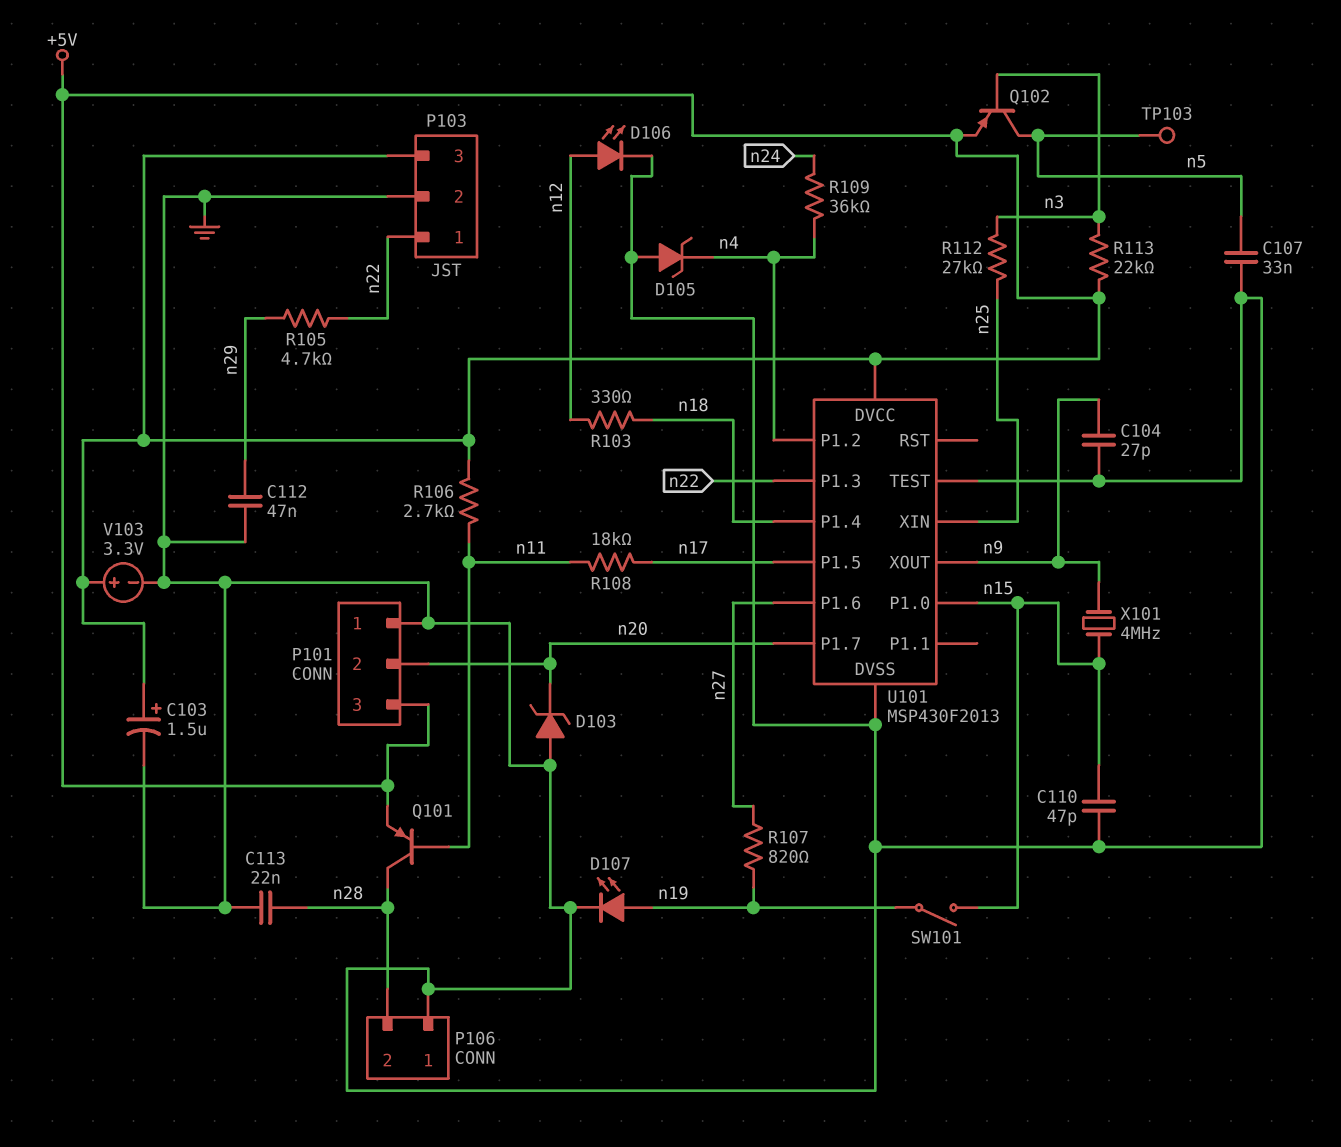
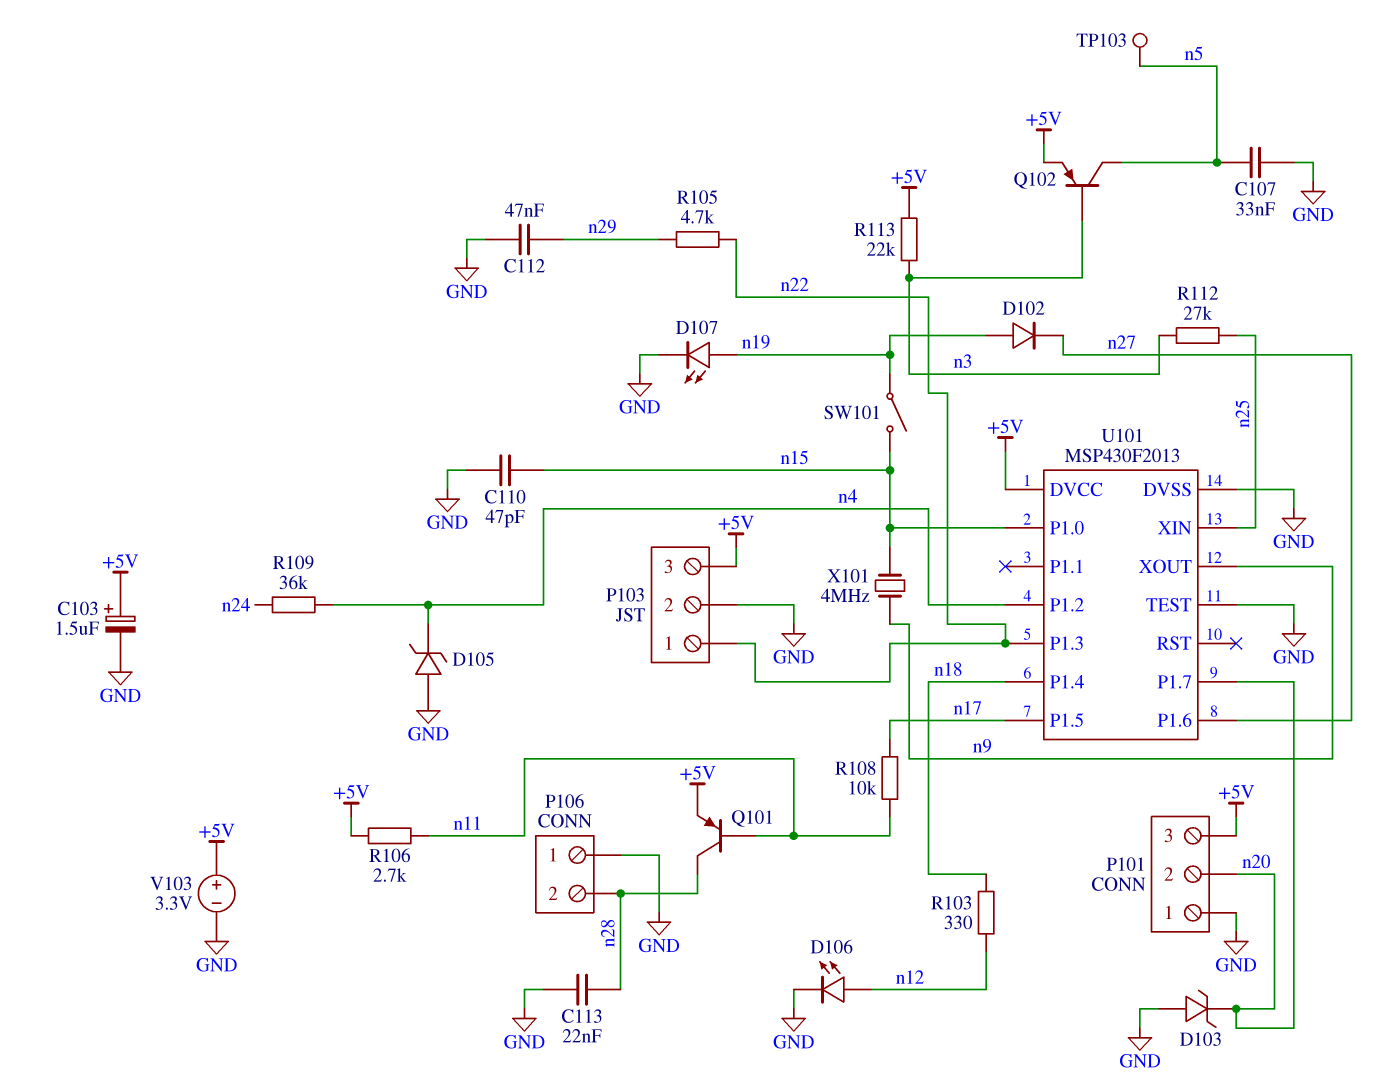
C104: 27pF (GND, n9) -> none
D102: none -> diode (A n19, K n27)
R107: 820 (n19, n27) -> none
R108: 18k (n11, n17) -> 10k (n11, n17)

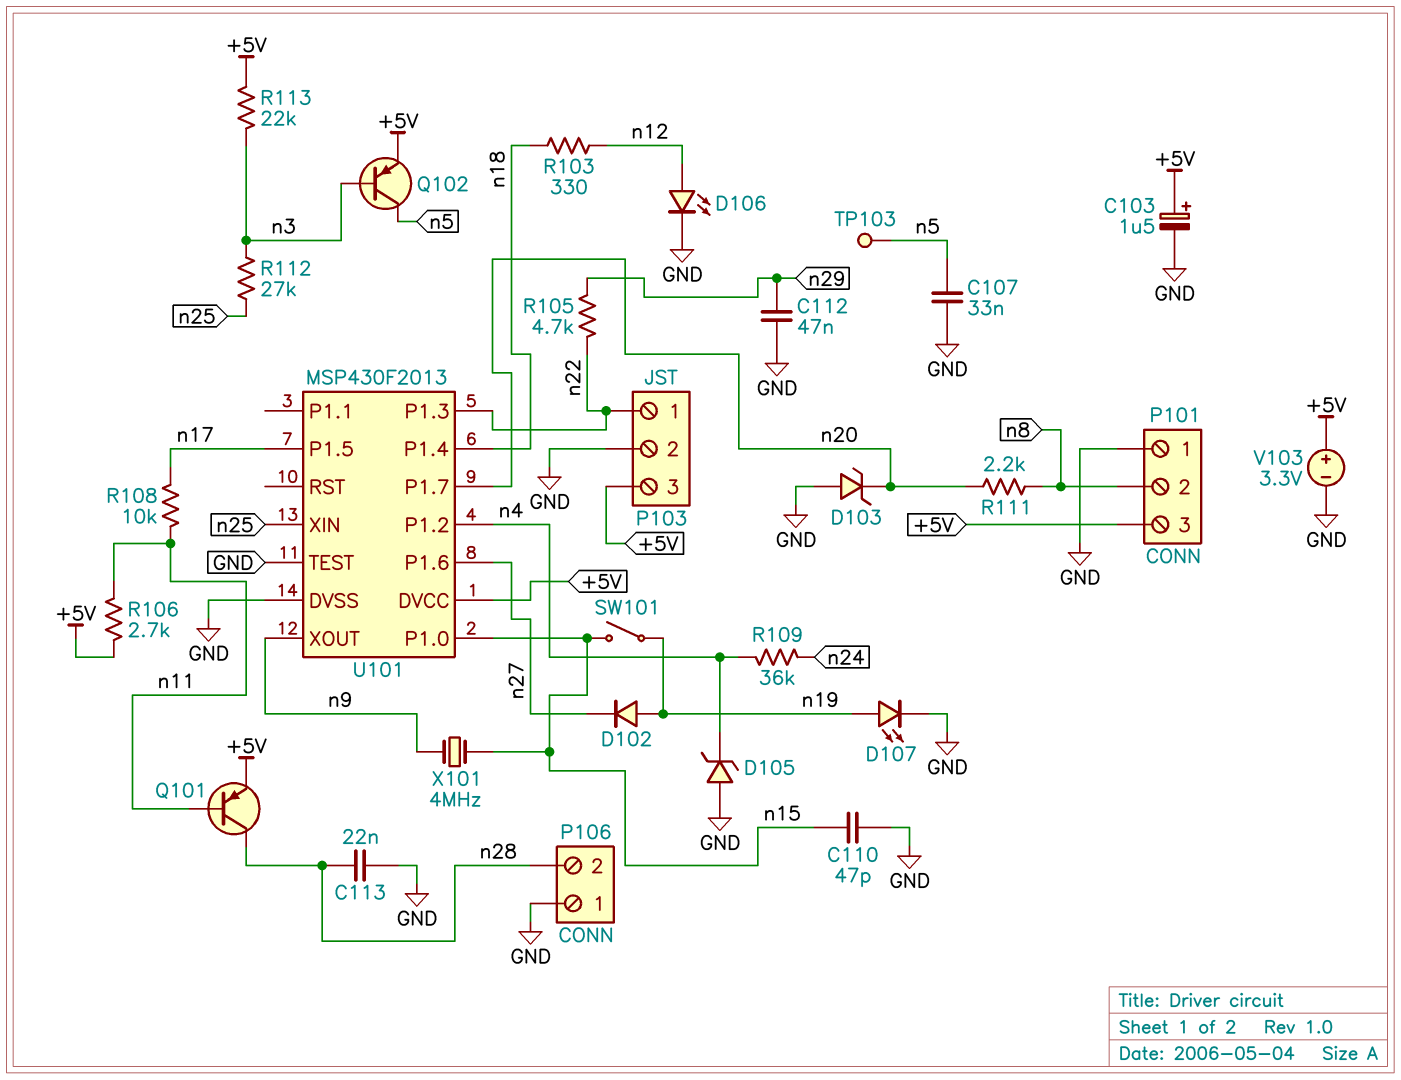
P101 pin 2: n20 -> n8
R111: none -> 2.2k (n8, n20)

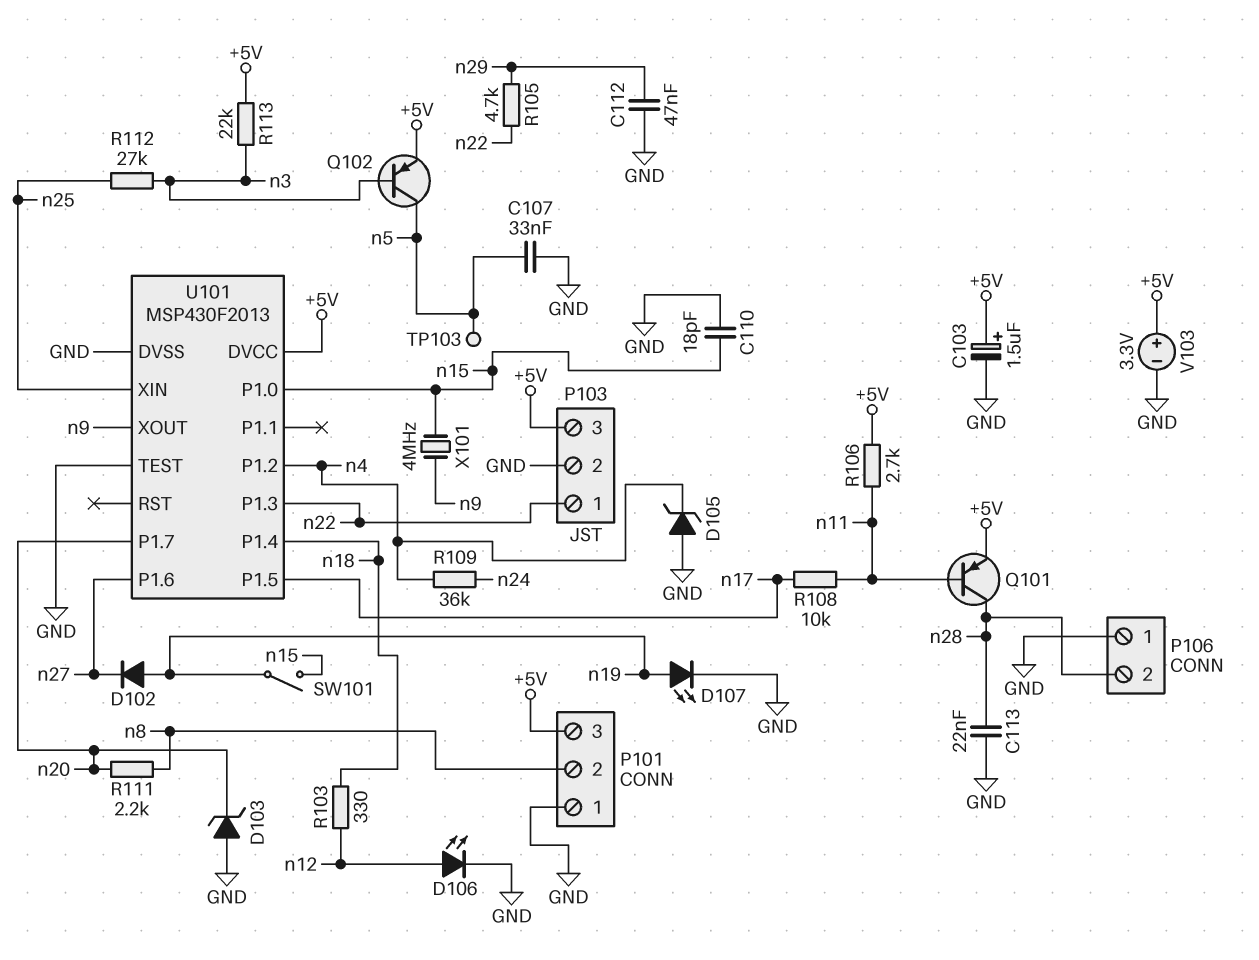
C110: 47pF (GND, n15) -> 18pF (GND, n15)

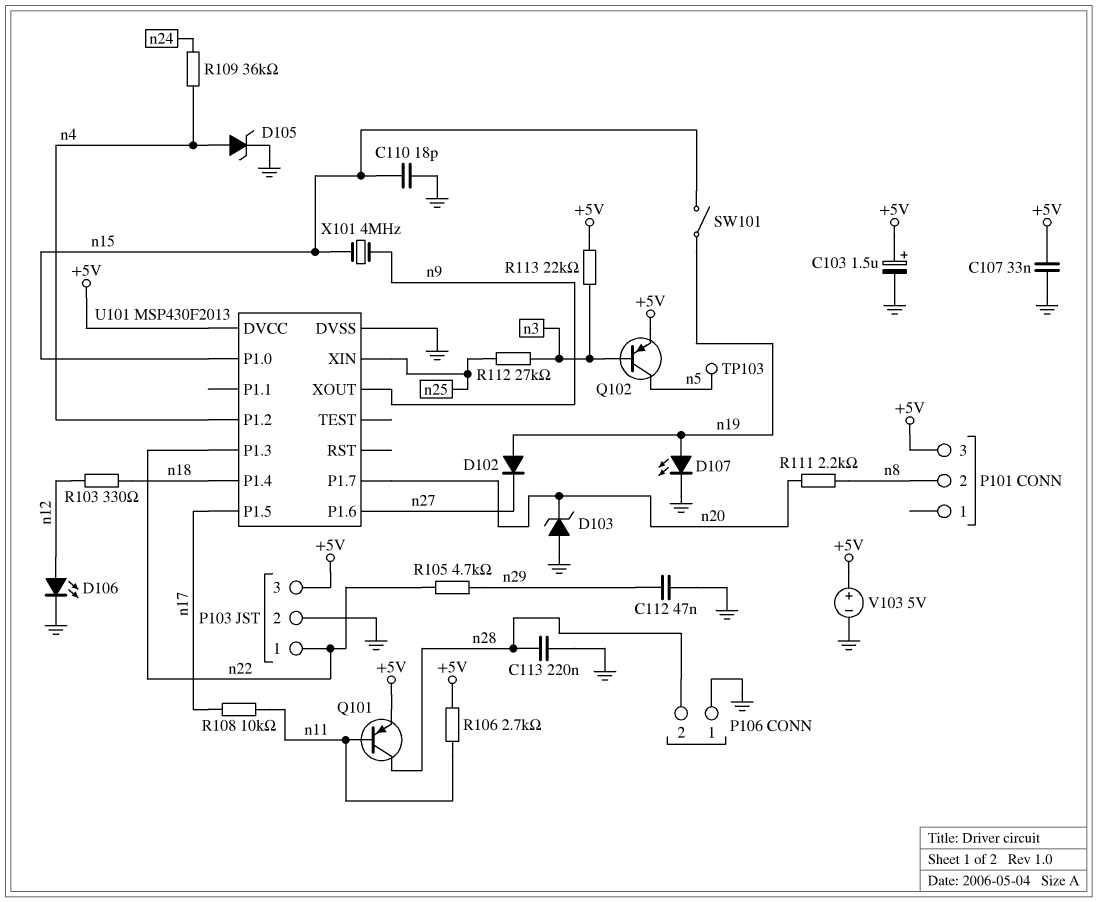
C107: 33nF (GND, n5) -> 33nF (+5V, GND)
C113: 22nF (GND, n28) -> 220nF (GND, n28)
D105: zener (A GND, K n4) -> zener (A n4, K GND)
P101 pin 1: GND -> none
U101 pin TEST: GND -> none
V103: 3.3V (plus +5V, minus GND) -> 5V (plus +5V, minus GND)

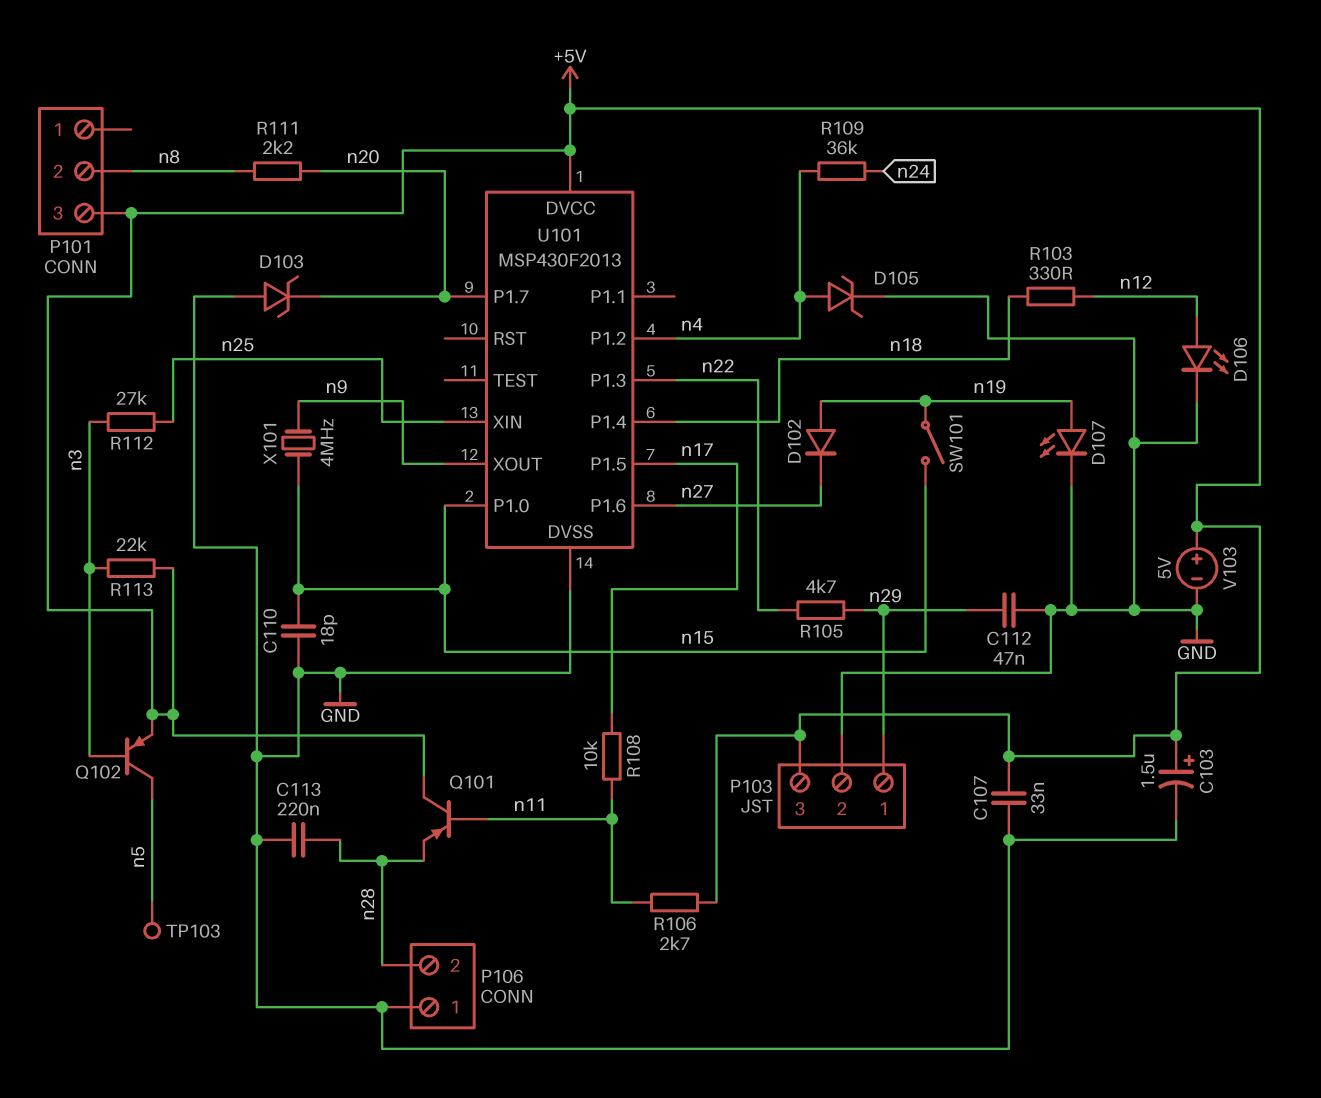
P103 pin 1: n22 -> n29
Q101: PNP (B n11, C n28, E +5V) -> PNP (B n11, C +5V, E n28)

